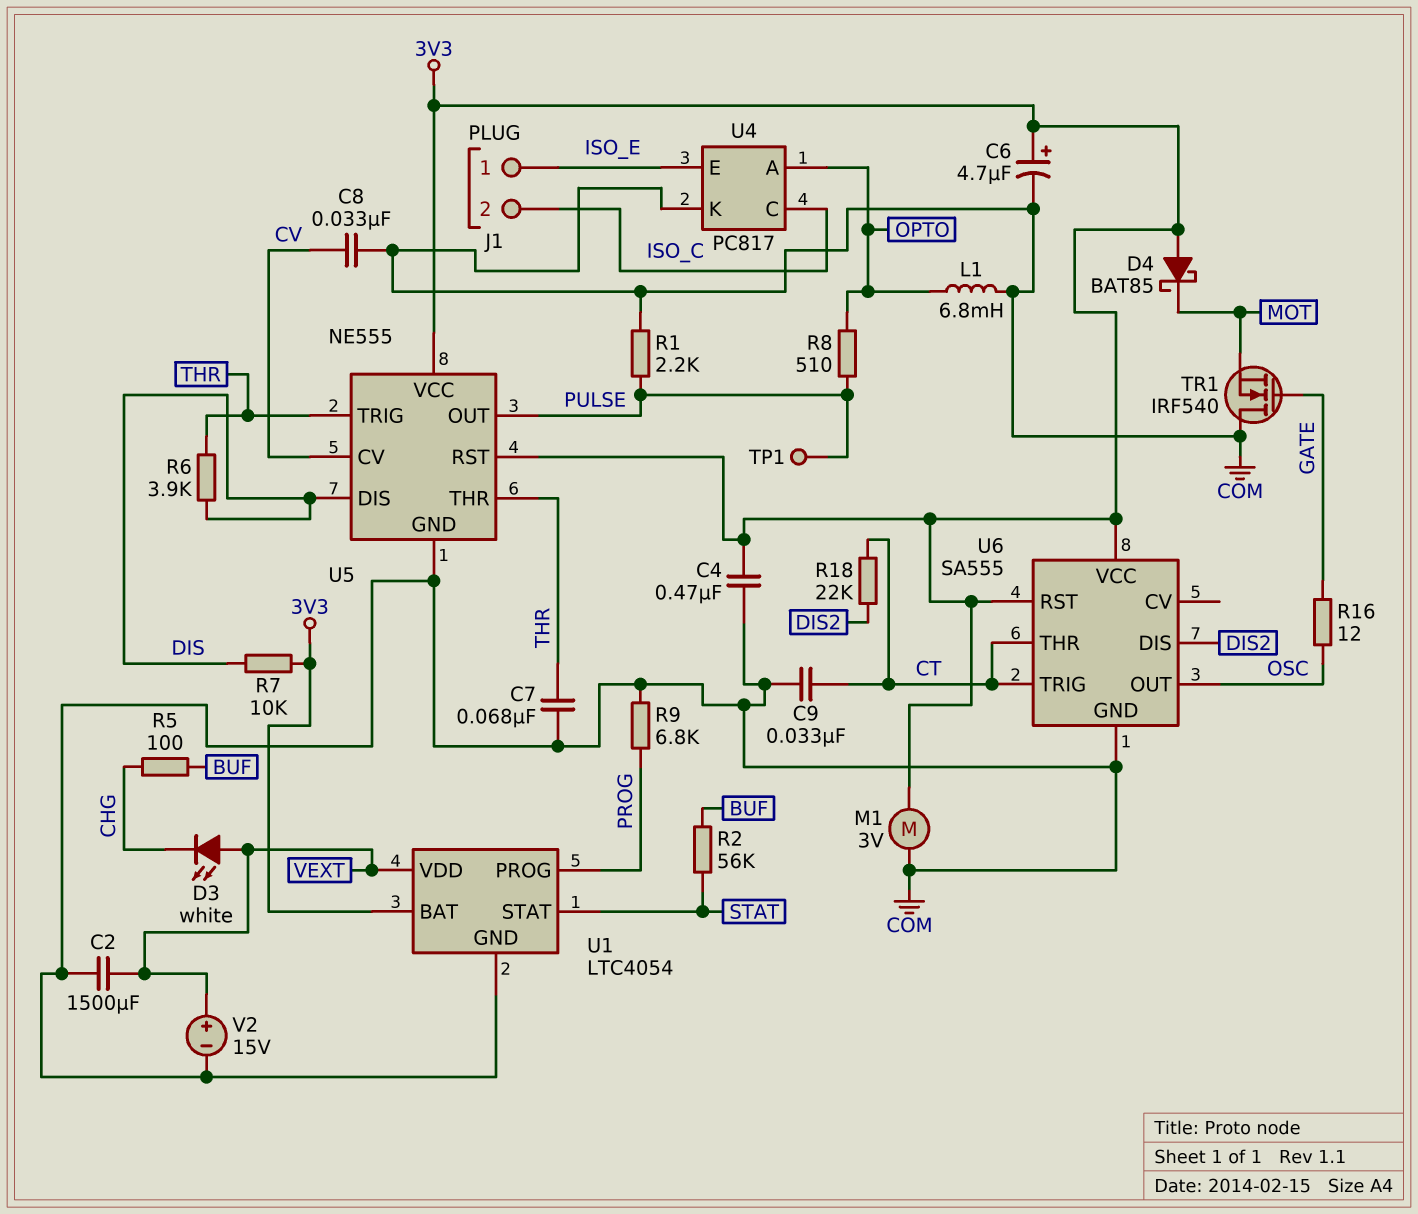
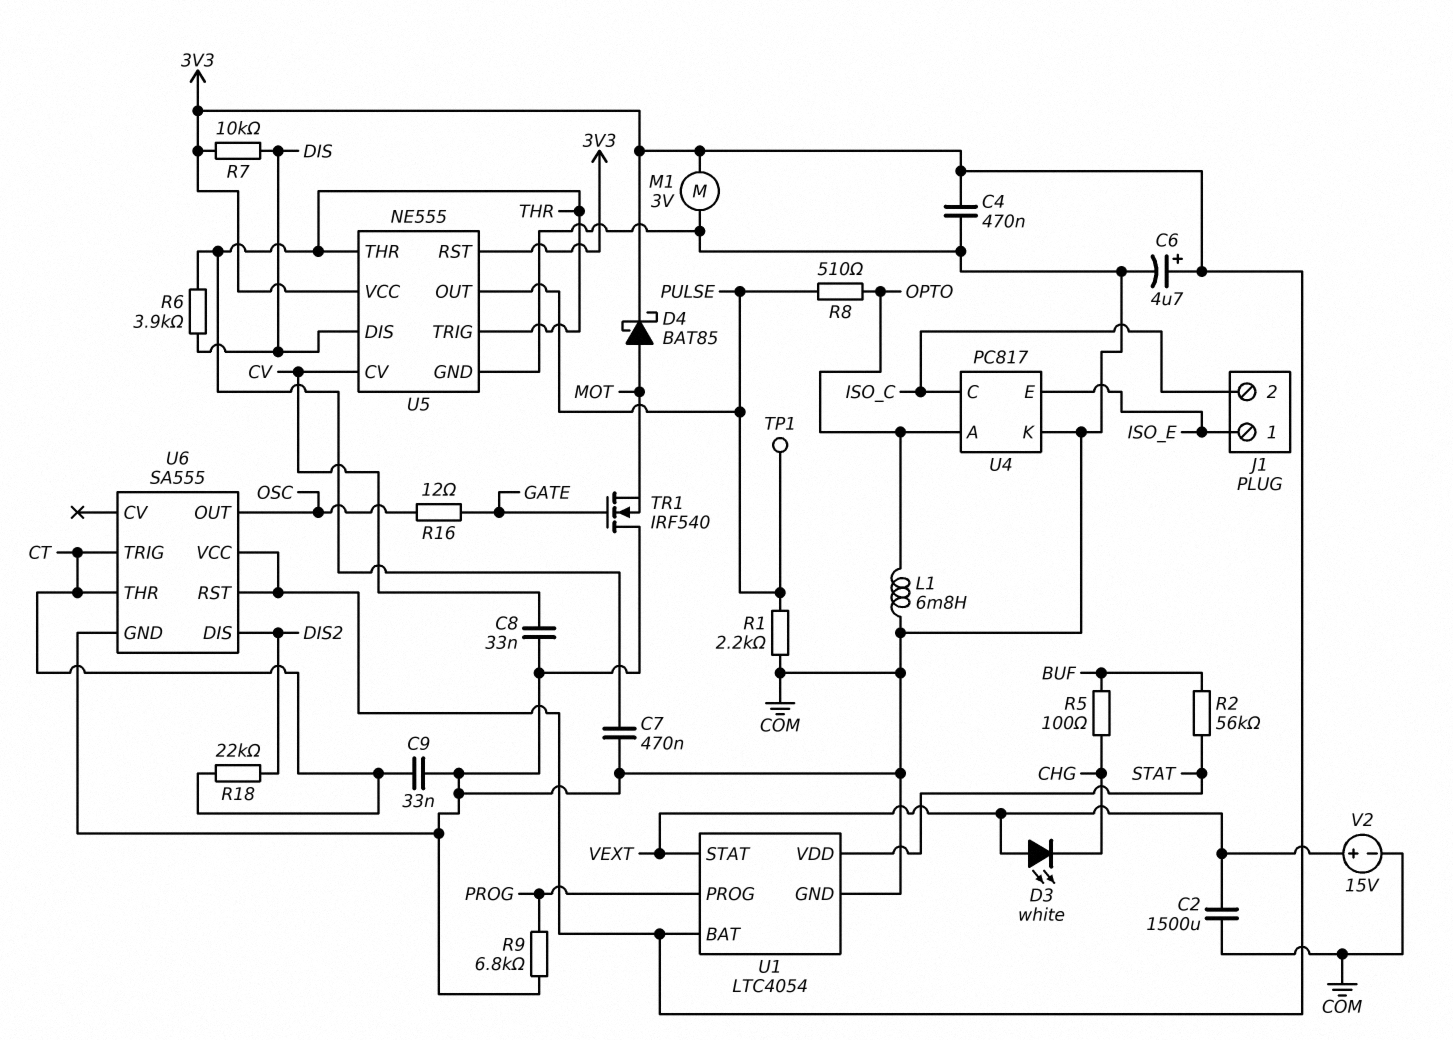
C7: 68nF (COM, THR) -> 470nF (COM, THR)
D4: schottky BAT85 (A 3V3, K MOT) -> schottky BAT85 (A MOT, K 3V3)
U1 pin STAT: STAT -> VEXT
U1 pin VDD: VEXT -> STAT

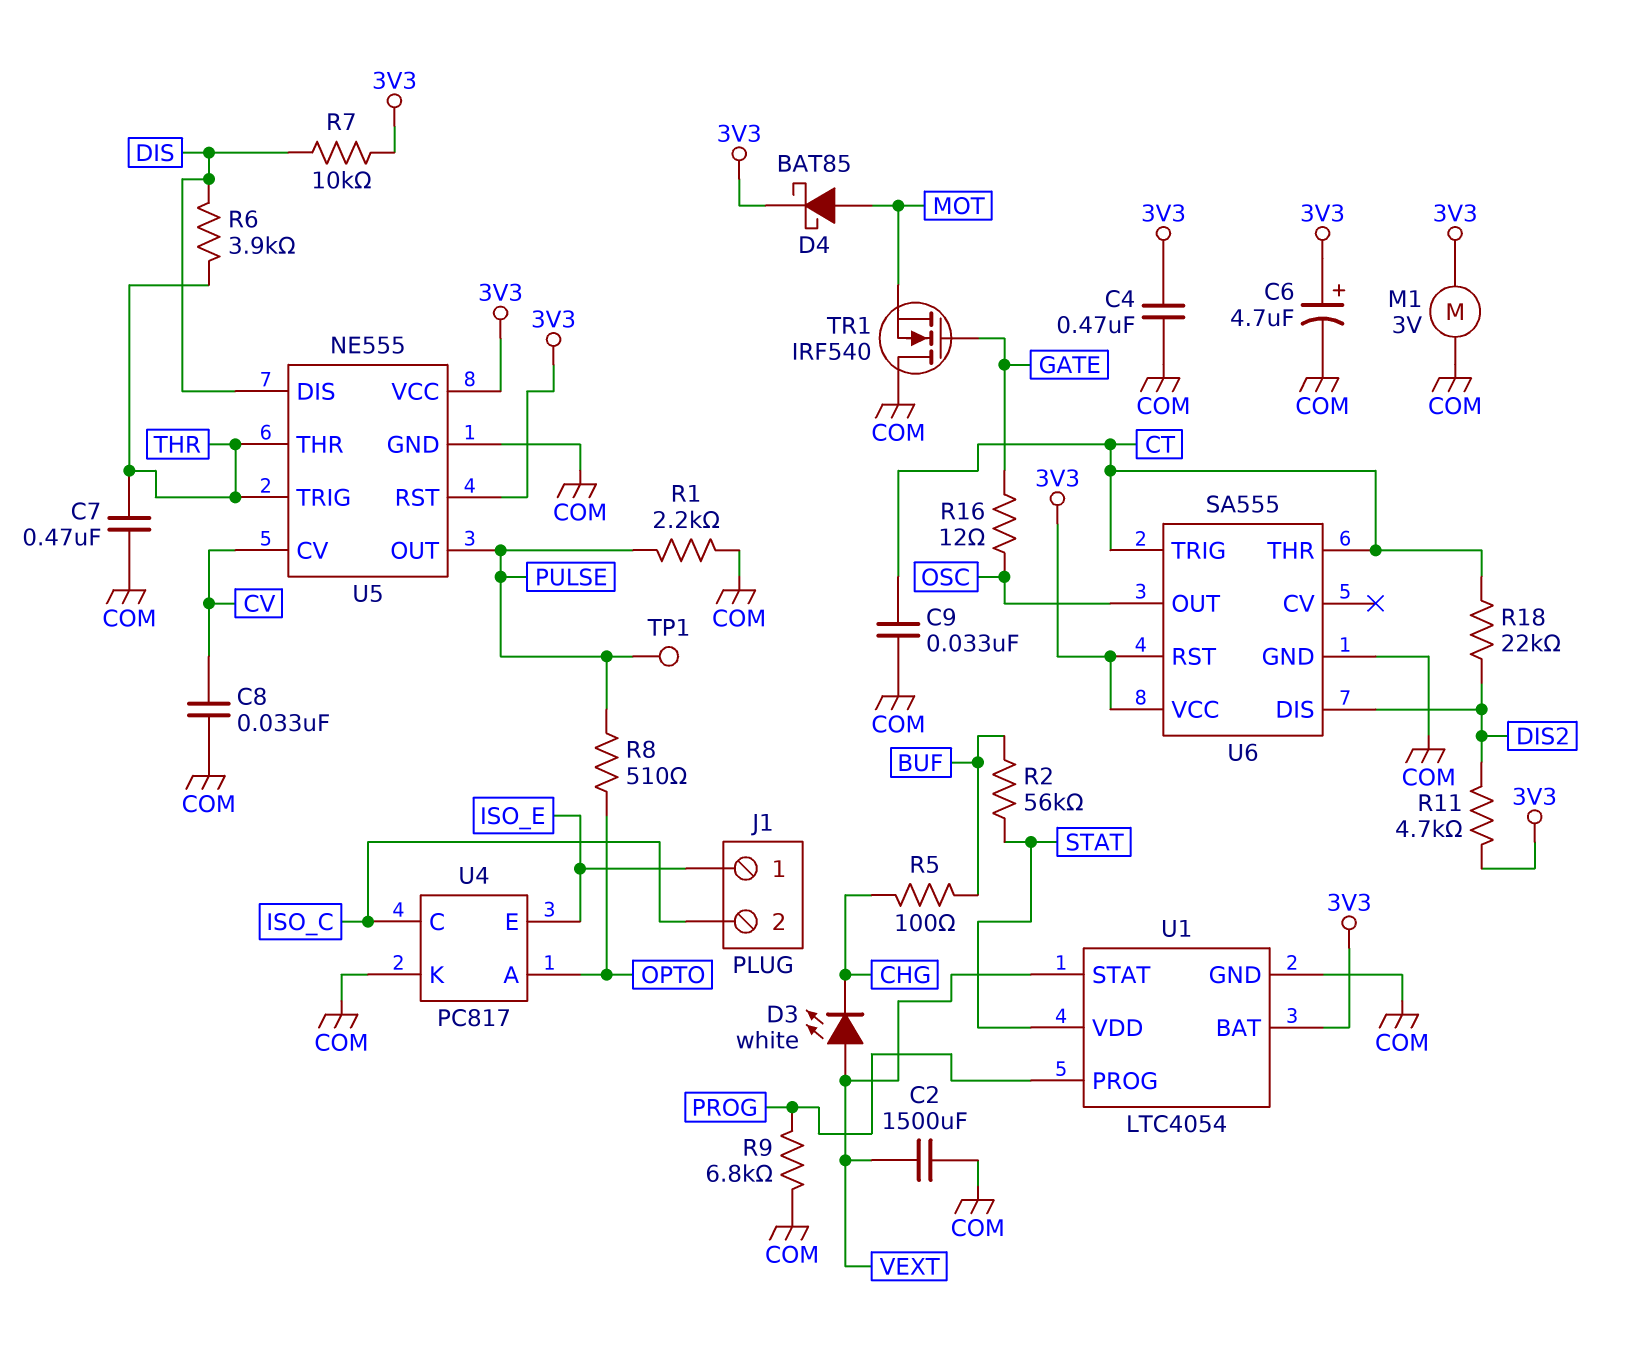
L1: 6.8mH (COM, OPTO) -> none
R11: none -> 4.7k (3V3, DIS2)
V2: 15V (plus VEXT, minus COM) -> none

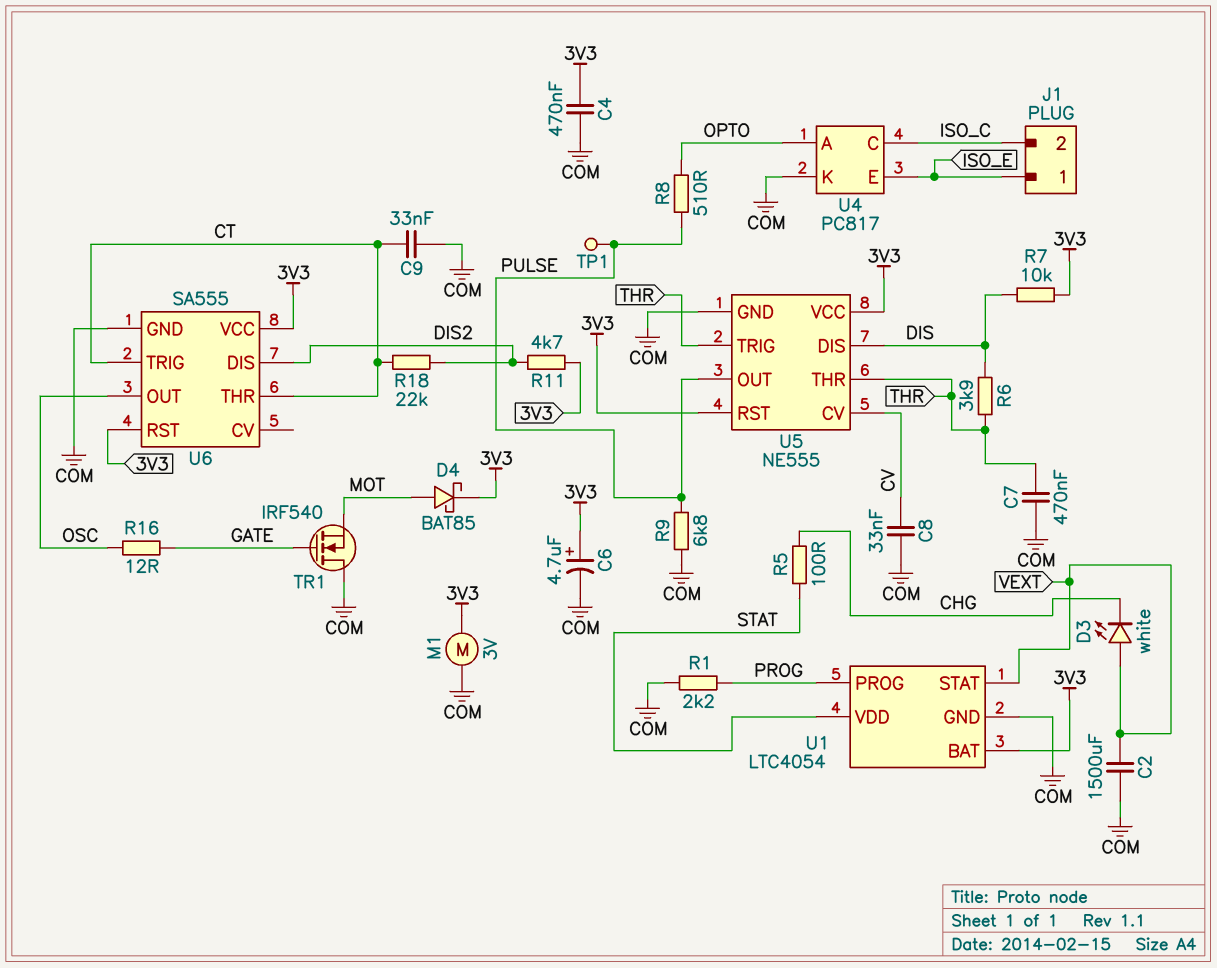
R1: 2.2k (COM, PULSE) -> 2.2k (COM, PROG)
R2: 56k (BUF, STAT) -> none
R5: 100 (BUF, CHG) -> 100 (CHG, STAT)
R9: 6.8k (COM, PROG) -> 6.8k (COM, PULSE)

